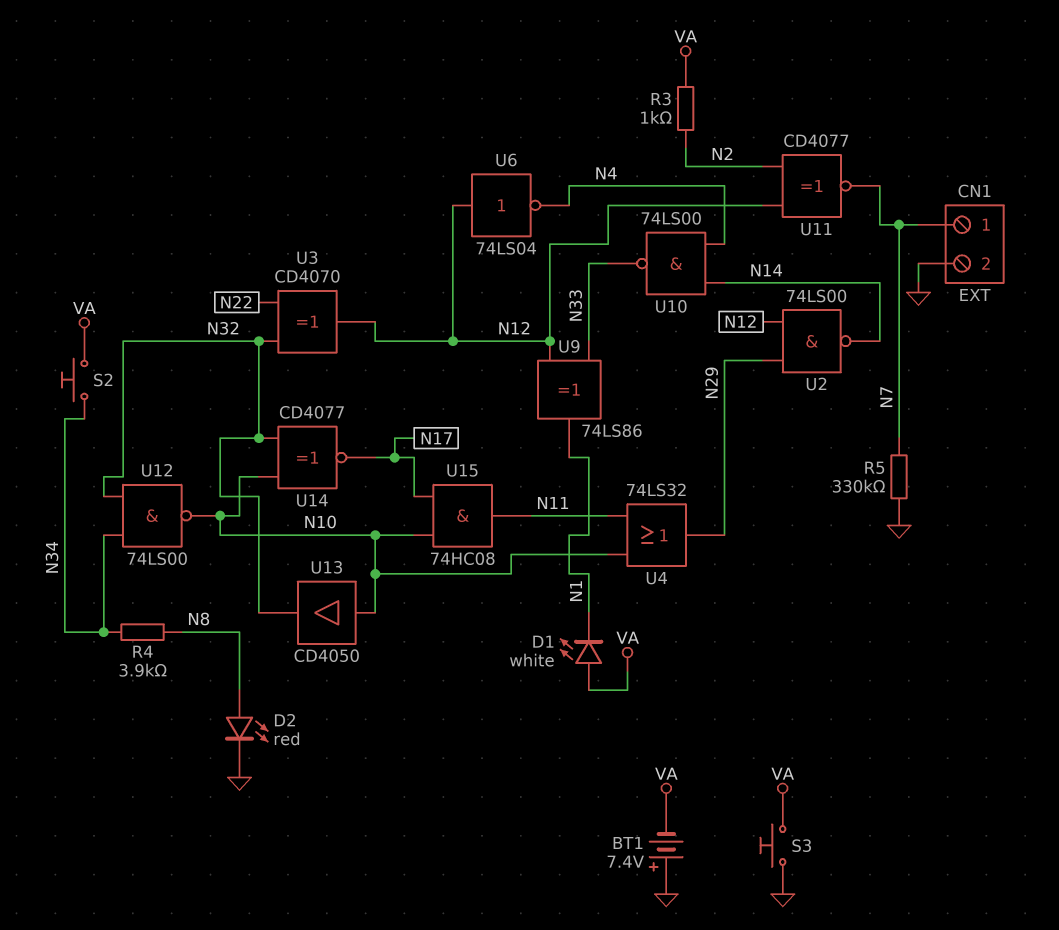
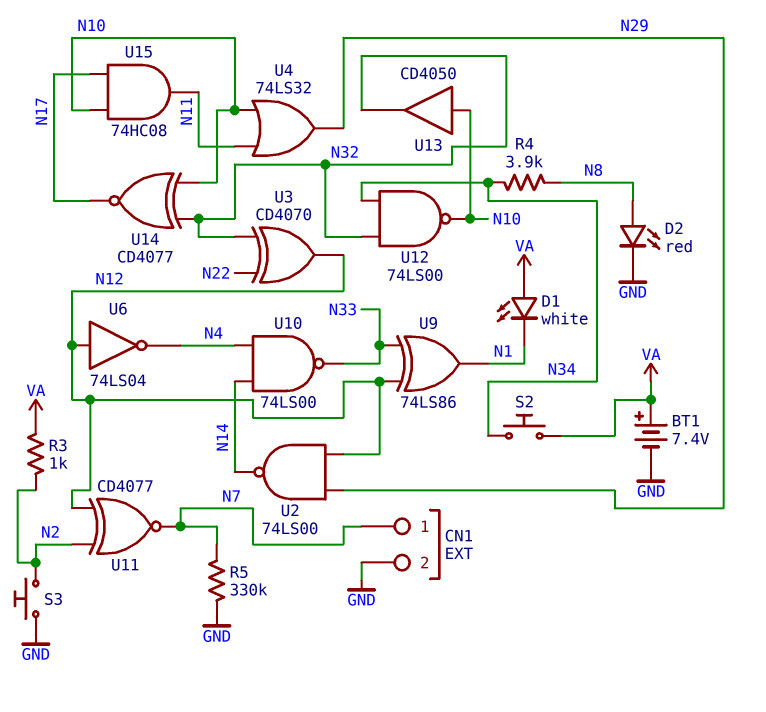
BT1: 7.4V (plus GND, minus VA) -> 7.4V (plus VA, minus GND)
S3: button (GND, VA) -> button (GND, N2)

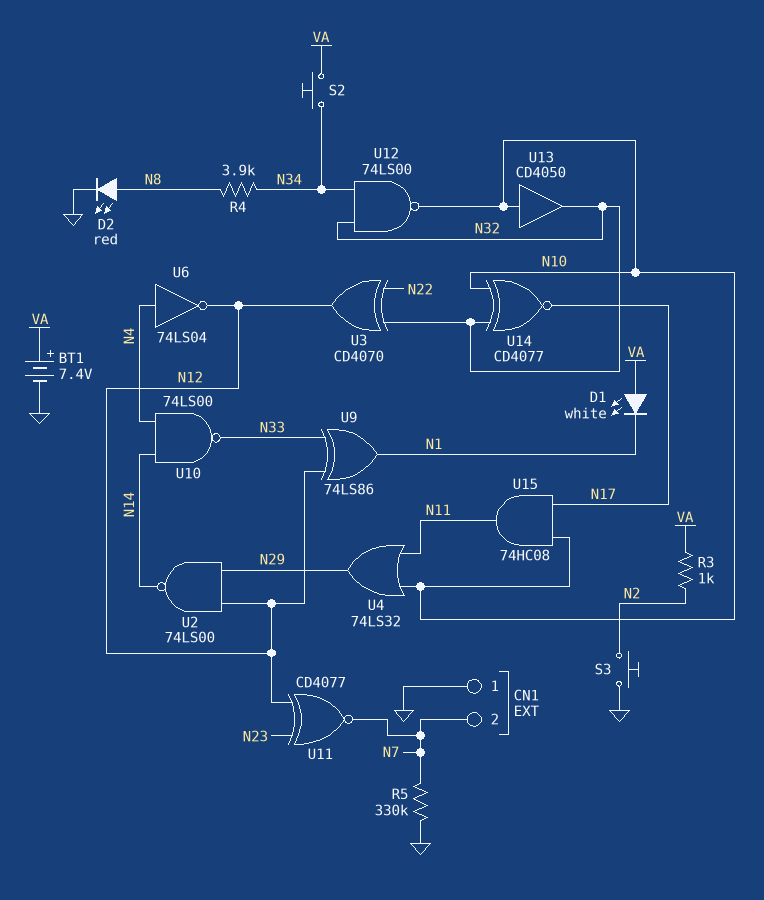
CN1 pin 1: N7 -> GND
CN1 pin 2: GND -> N7
U6: NOT 74LS04 (in N12, out N4) -> NOT 74LS04 (in N4, out N12)
U11: XNOR CD4077 (in N2, in N12, out N7) -> XNOR CD4077 (in N12, in N23, out N7)

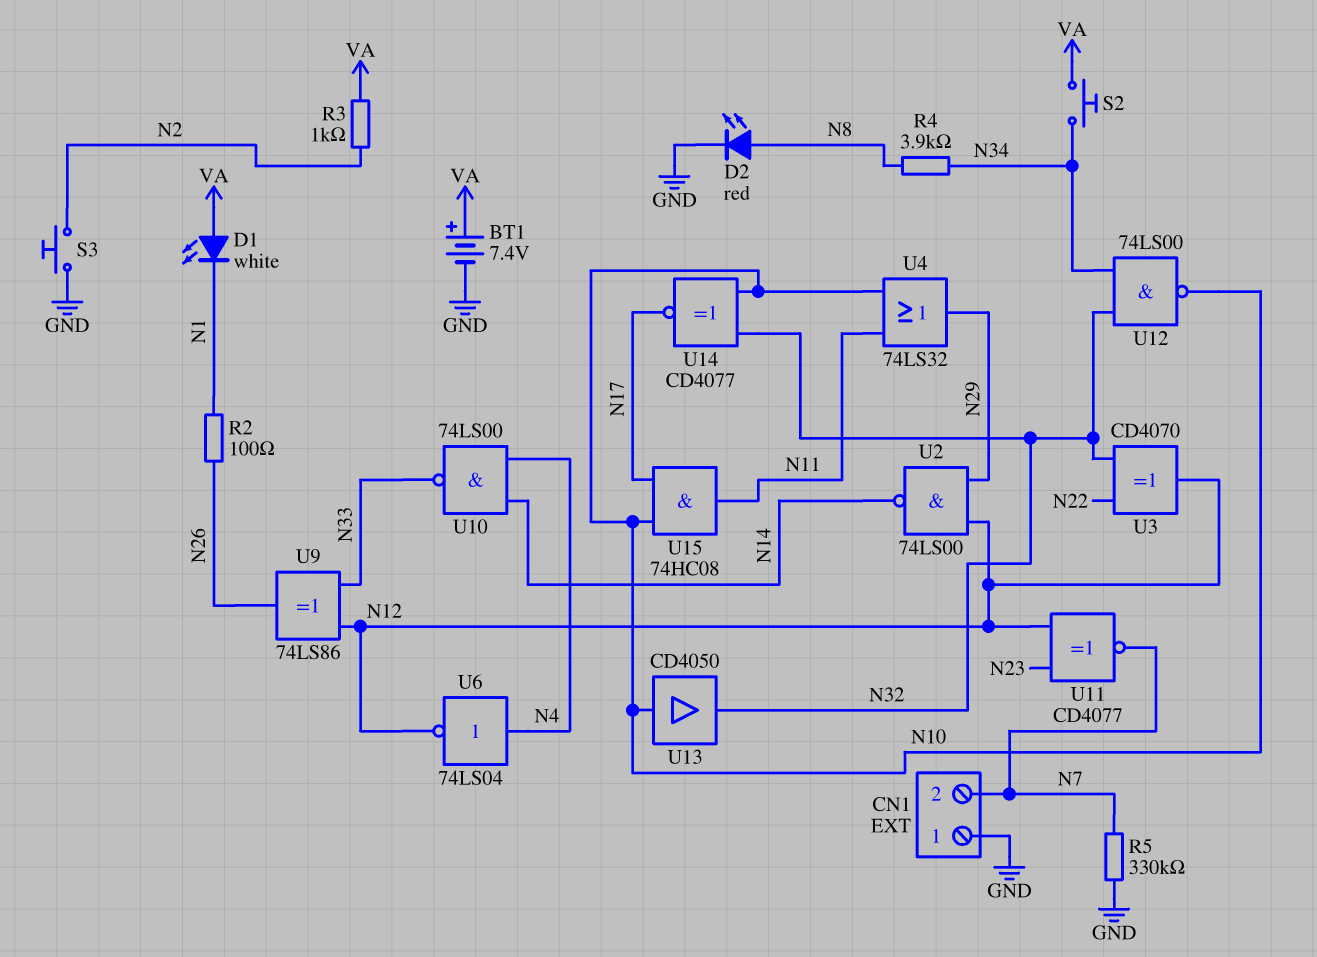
R2: none -> 100 (N1, N26)
U9: XOR 74LS86 (in N12, in N33, out N1) -> XOR 74LS86 (in N12, in N33, out N26)

